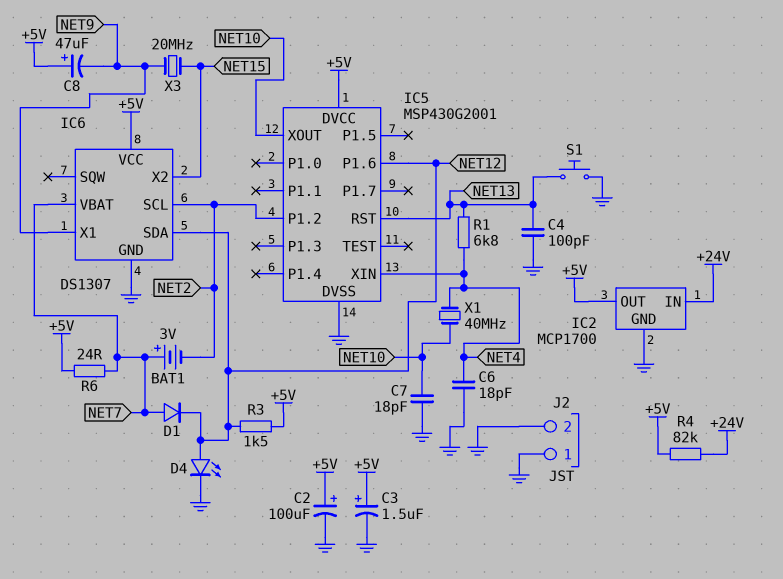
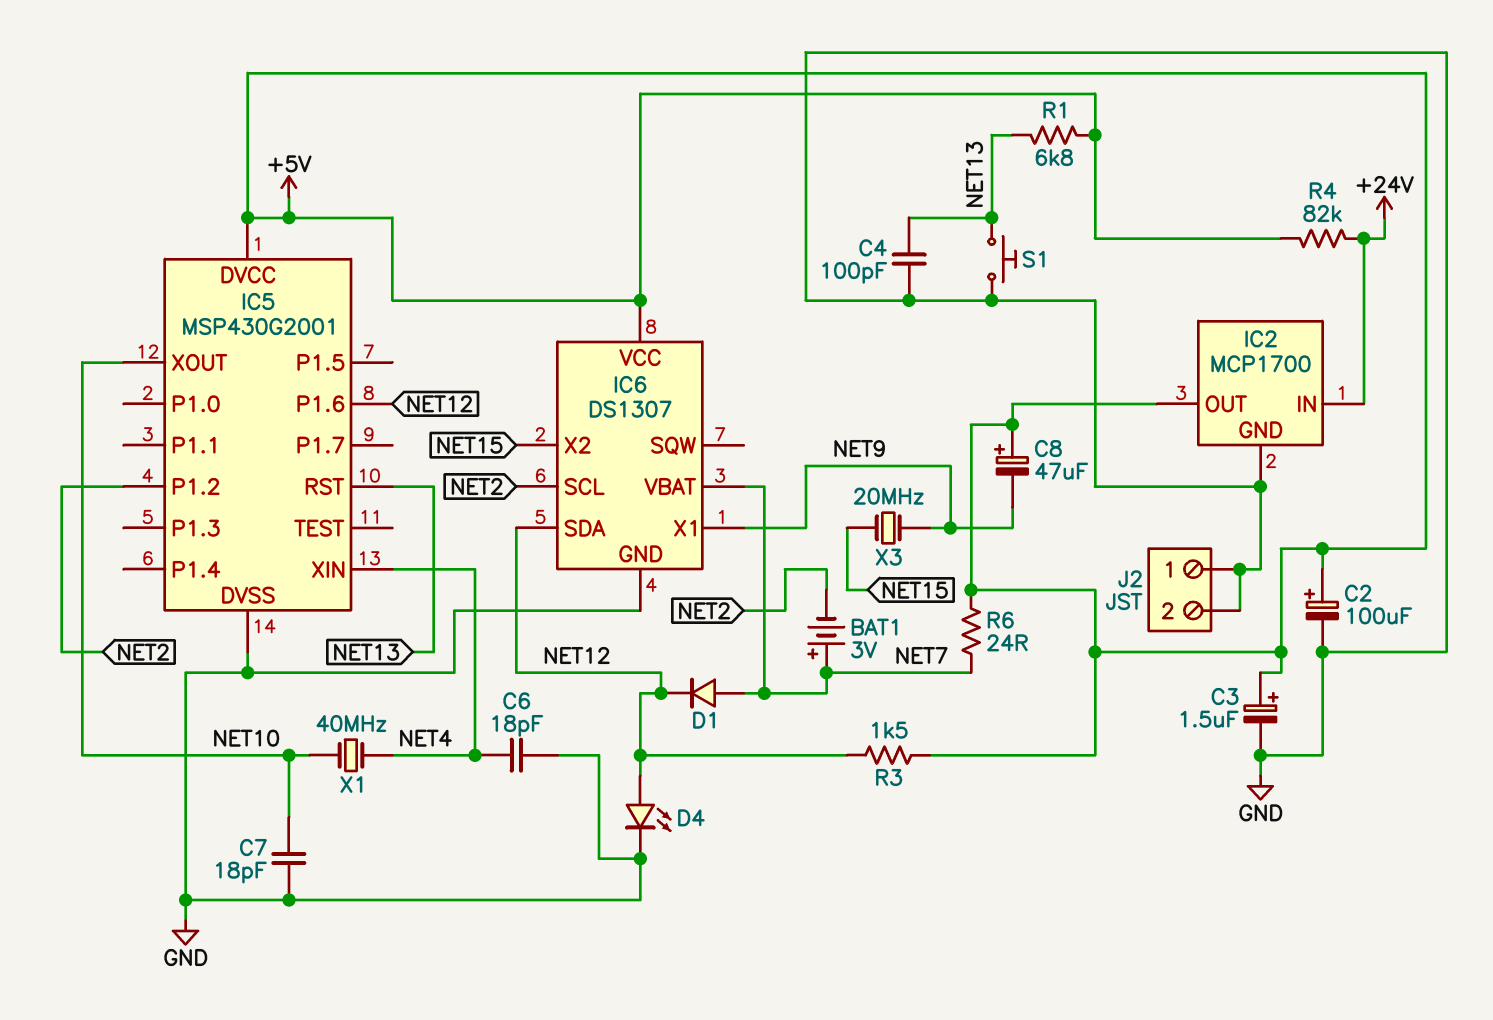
R1: 6.8k (NET4, NET13) -> 6.8k (+5V, NET13)

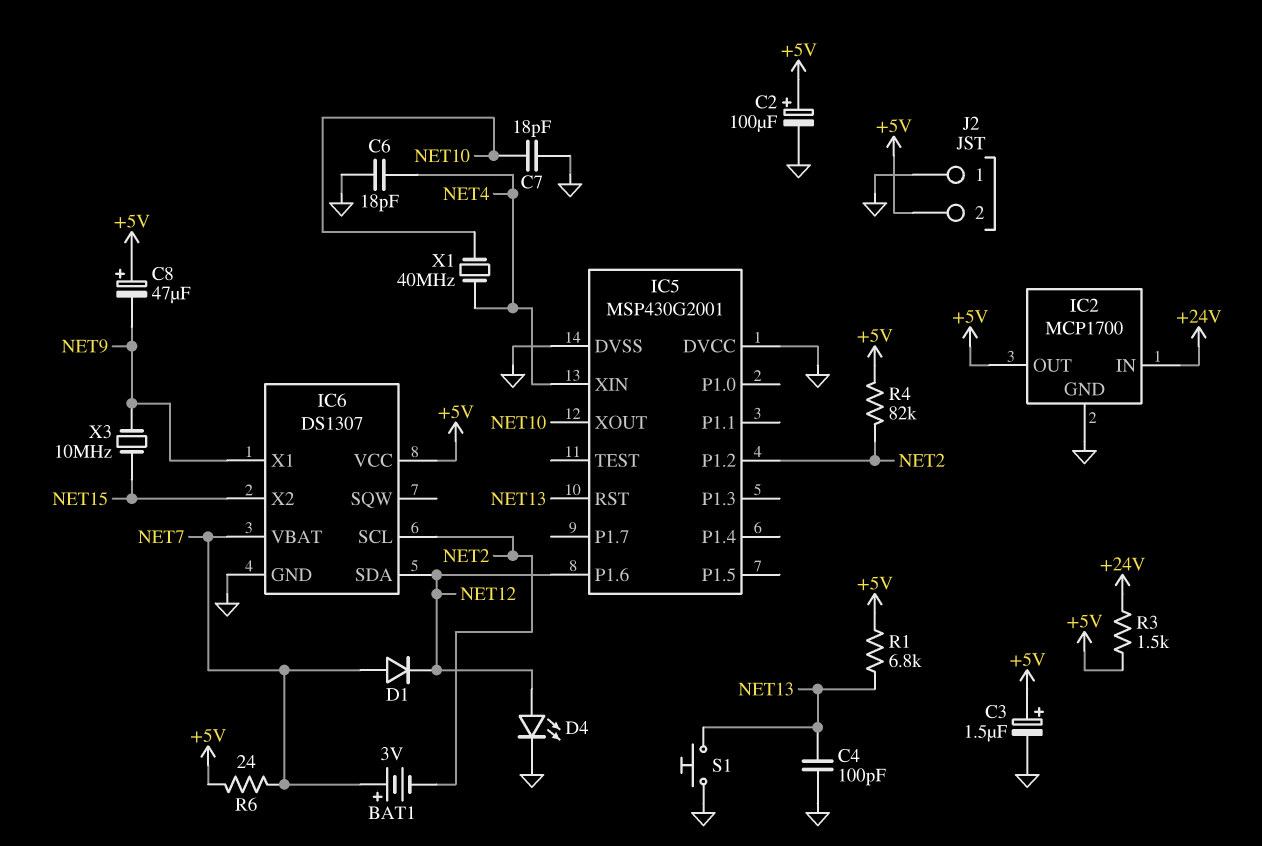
IC5 pin DVCC: +5V -> GND
J2 pin 2: GND -> +5V
R3: 1.5k (+5V, NET12) -> 1.5k (+5V, +24V)
R4: 82k (+5V, +24V) -> 82k (+5V, NET2)
X3: 20MHz (NET9, NET15) -> 10MHz (NET9, NET15)

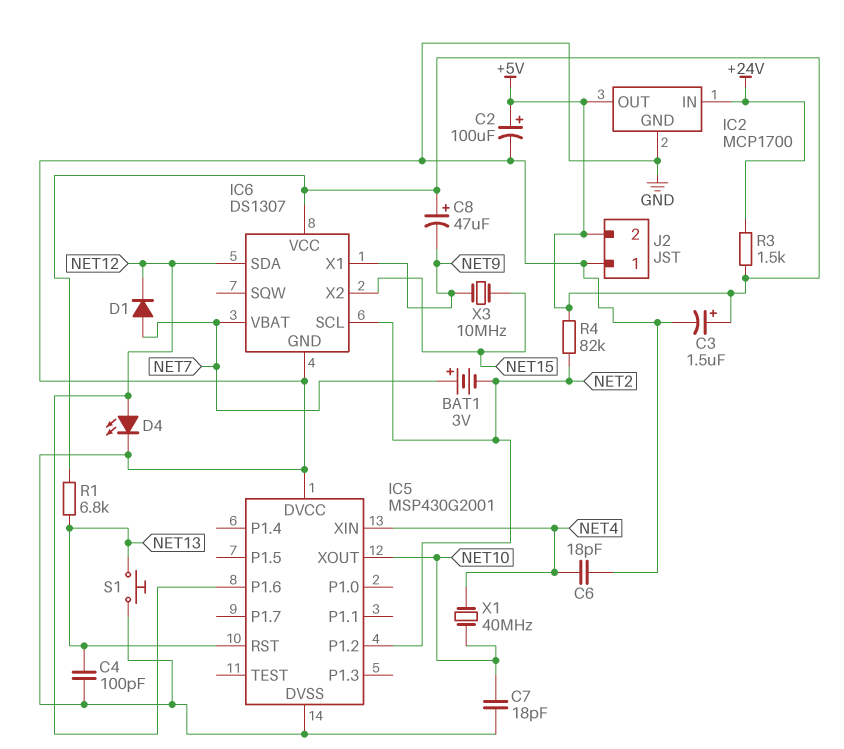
R6: 24 (+5V, NET7) -> none

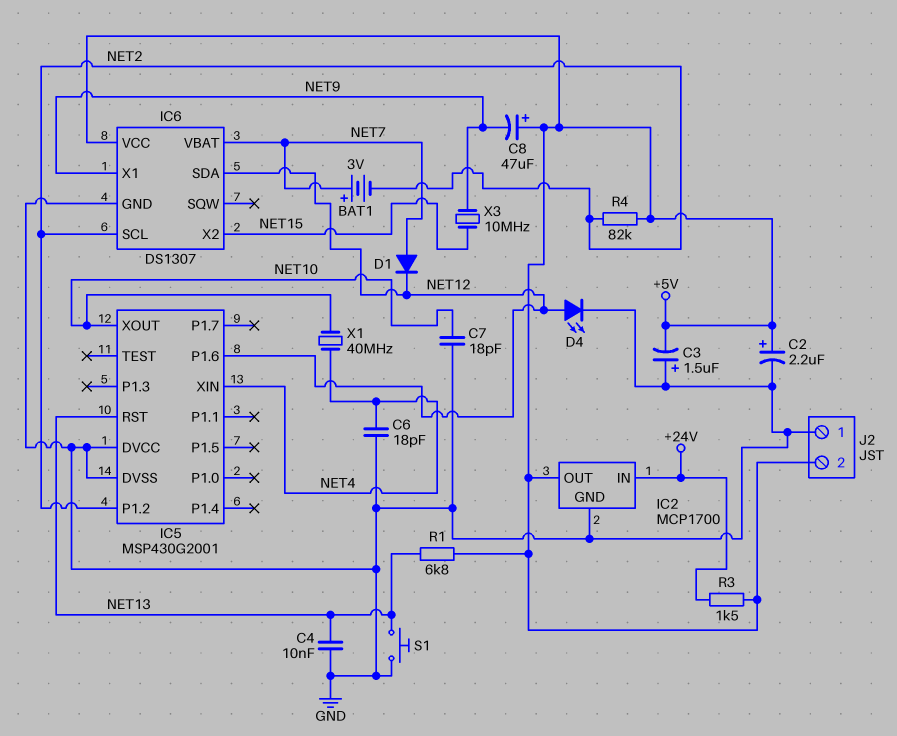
C2: 100uF (plus +5V, minus GND) -> 2.2uF (plus +5V, minus GND)
C3: 1.5uF (plus +5V, minus GND) -> 1.5uF (plus GND, minus +5V)
C4: 100pF (GND, NET13) -> 10nF (GND, NET13)

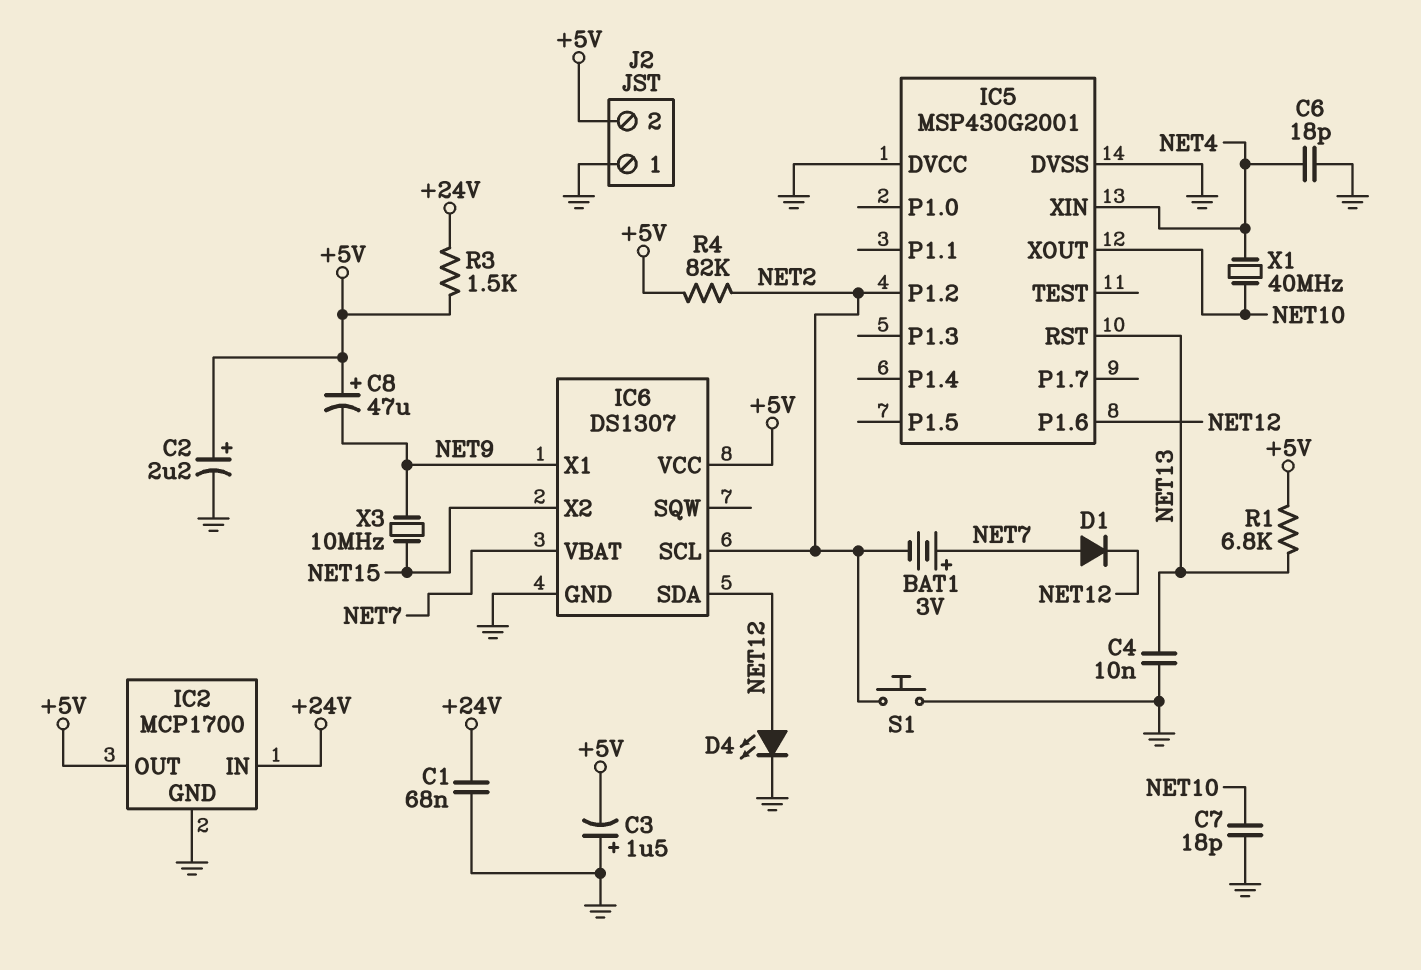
C1: none -> 68nF (+24V, GND)
S1: button (GND, NET13) -> button (GND, NET2)

